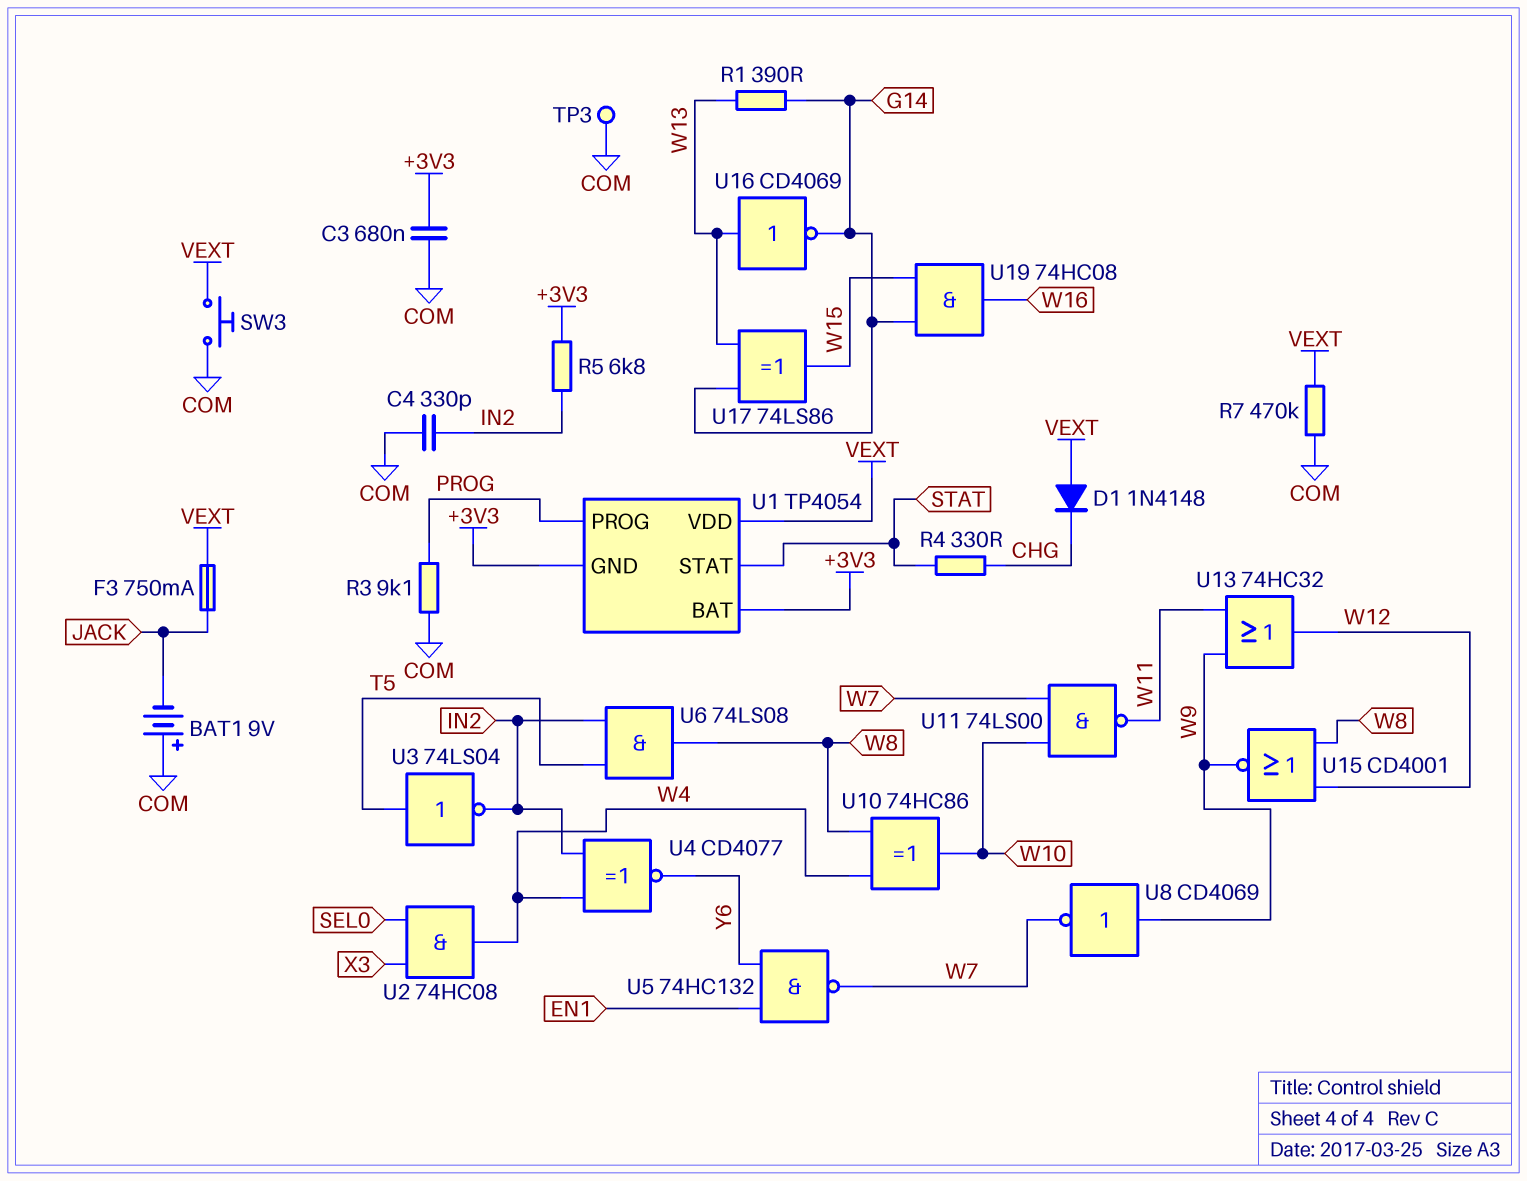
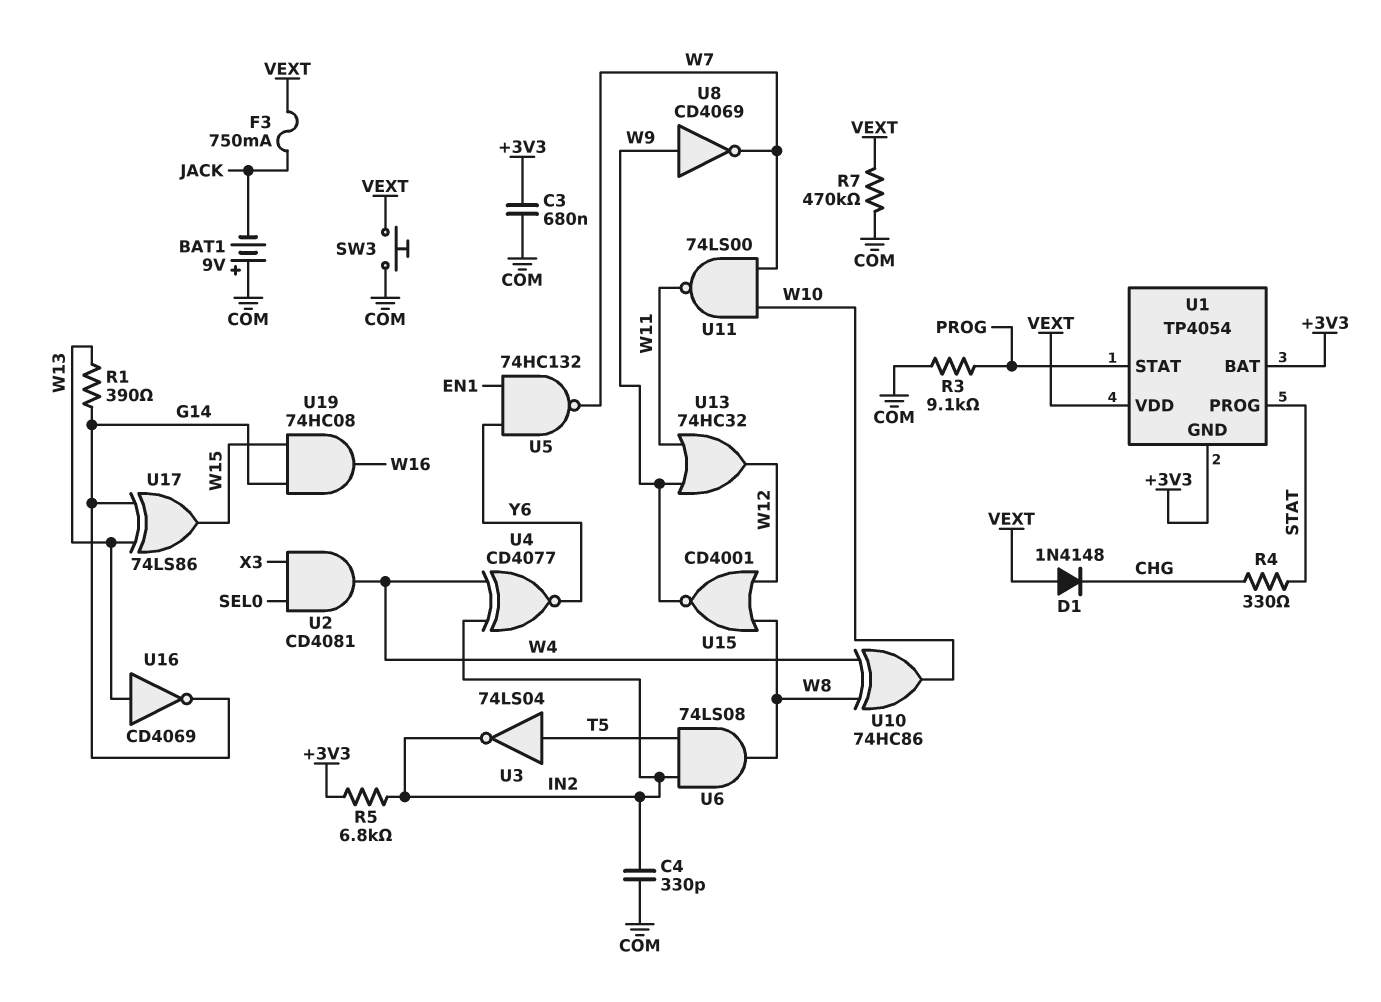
TP3: test point (COM) -> none
U1 pin PROG: PROG -> STAT
U1 pin STAT: STAT -> PROG
U2: AND 74HC08 (in SEL0, in X3, out W4) -> AND CD4081 (in SEL0, in X3, out W4)

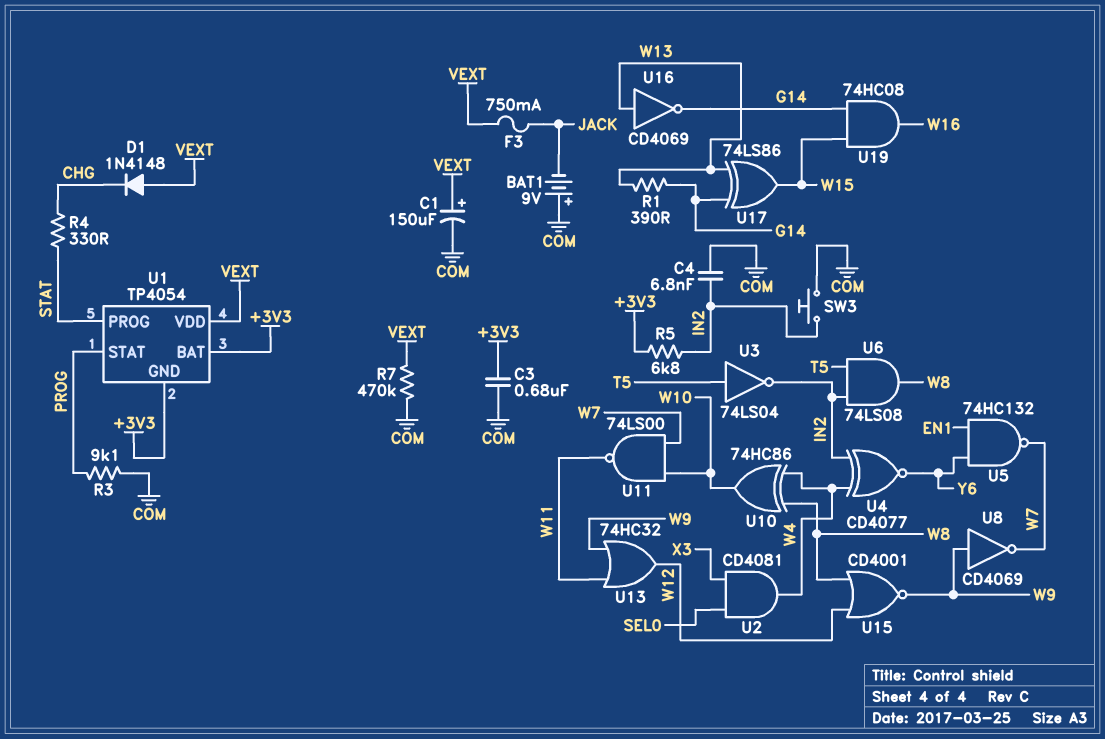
C1: none -> 150uF (plus VEXT, minus COM)
C4: 330pF (COM, IN2) -> 6.8nF (COM, IN2)
SW3: button (COM, VEXT) -> button (COM, IN2)

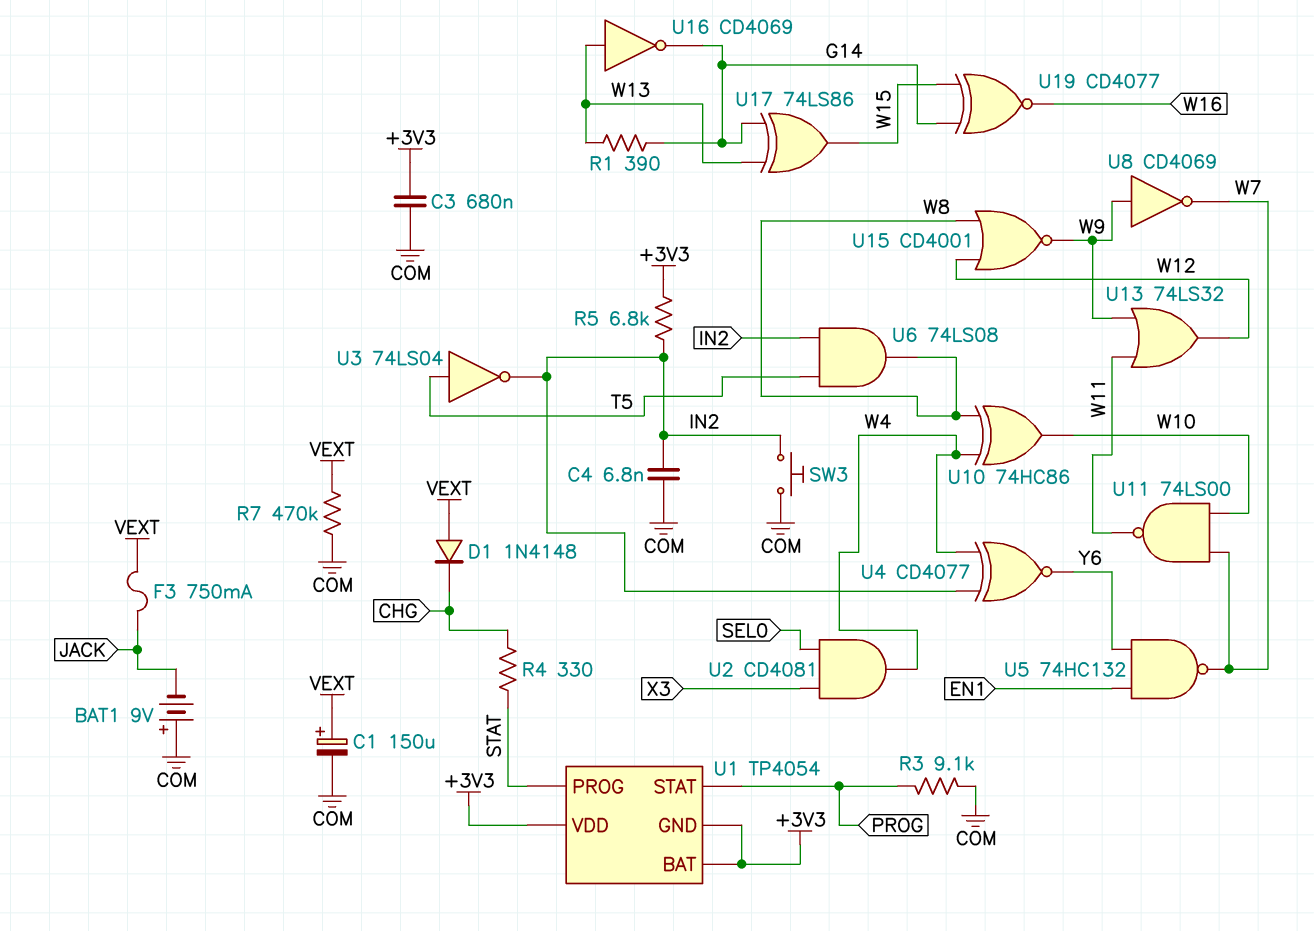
U1 pin VDD: VEXT -> +3V3
U13: OR 74HC32 (in W9, in W11, out W12) -> OR 74LS32 (in W9, in W11, out W12)
U19: AND 74HC08 (in G14, in W15, out W16) -> XNOR CD4077 (in G14, in W15, out W16)

